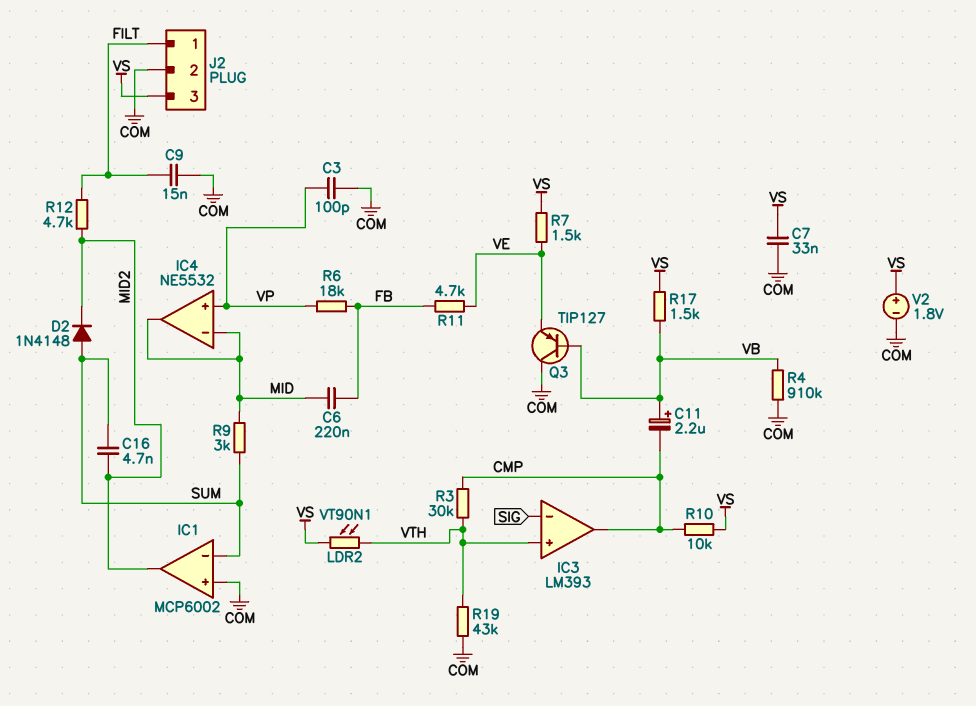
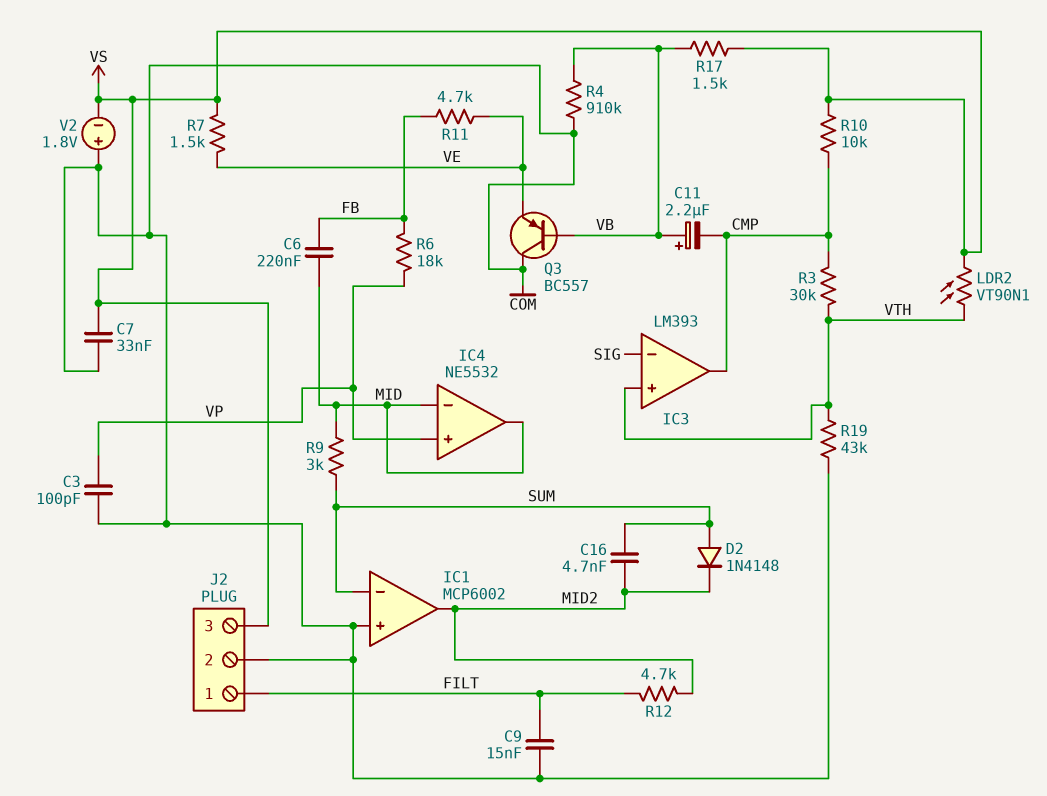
Q3: PNP TIP127 (B VB, C COM, E VE) -> PNP BC557 (B VB, C COM, E VE)
V2: 1.8V (plus VS, minus COM) -> 1.8V (plus COM, minus VS)

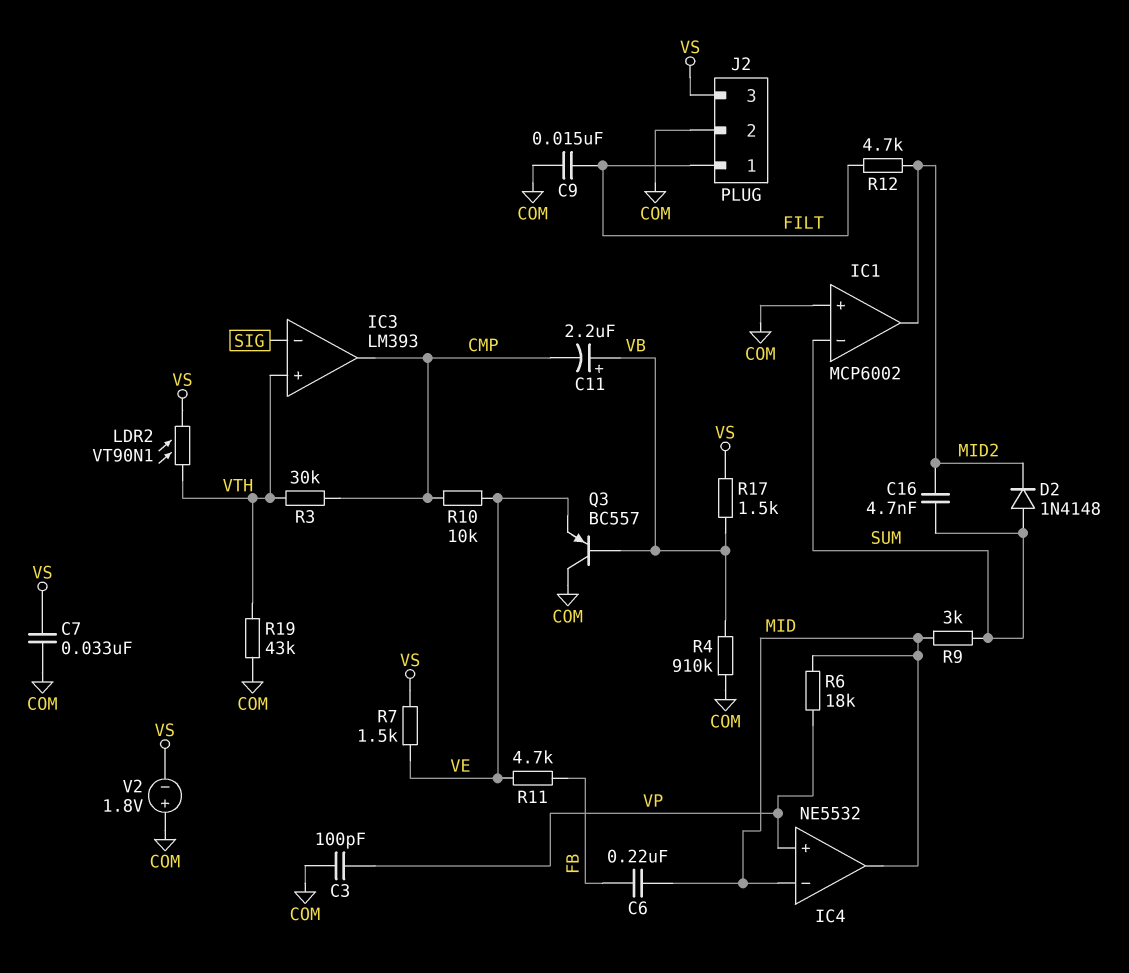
R6: 18k (FB, VP) -> 18k (MID, VP)
R10: 10k (CMP, VS) -> 10k (CMP, VE)

